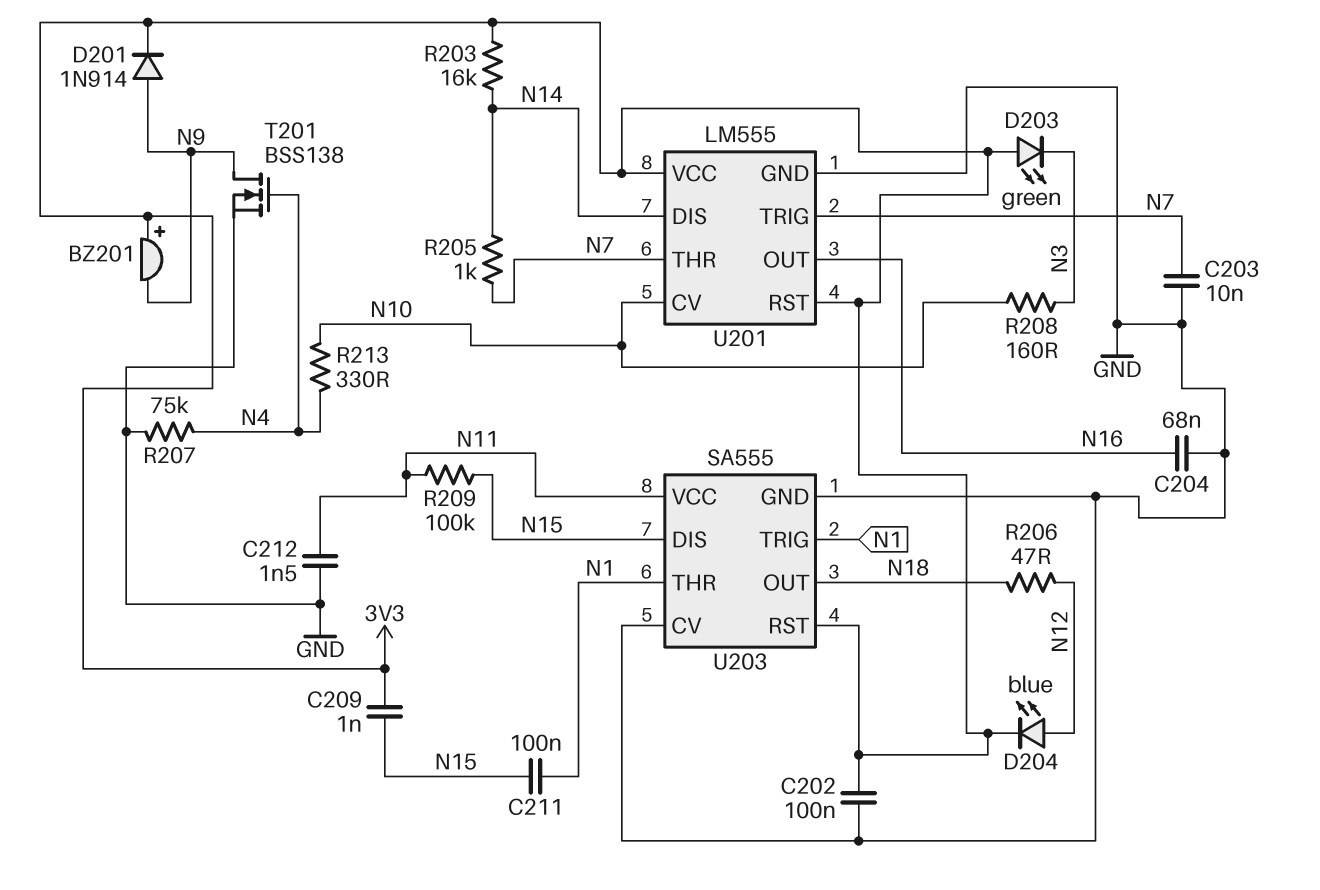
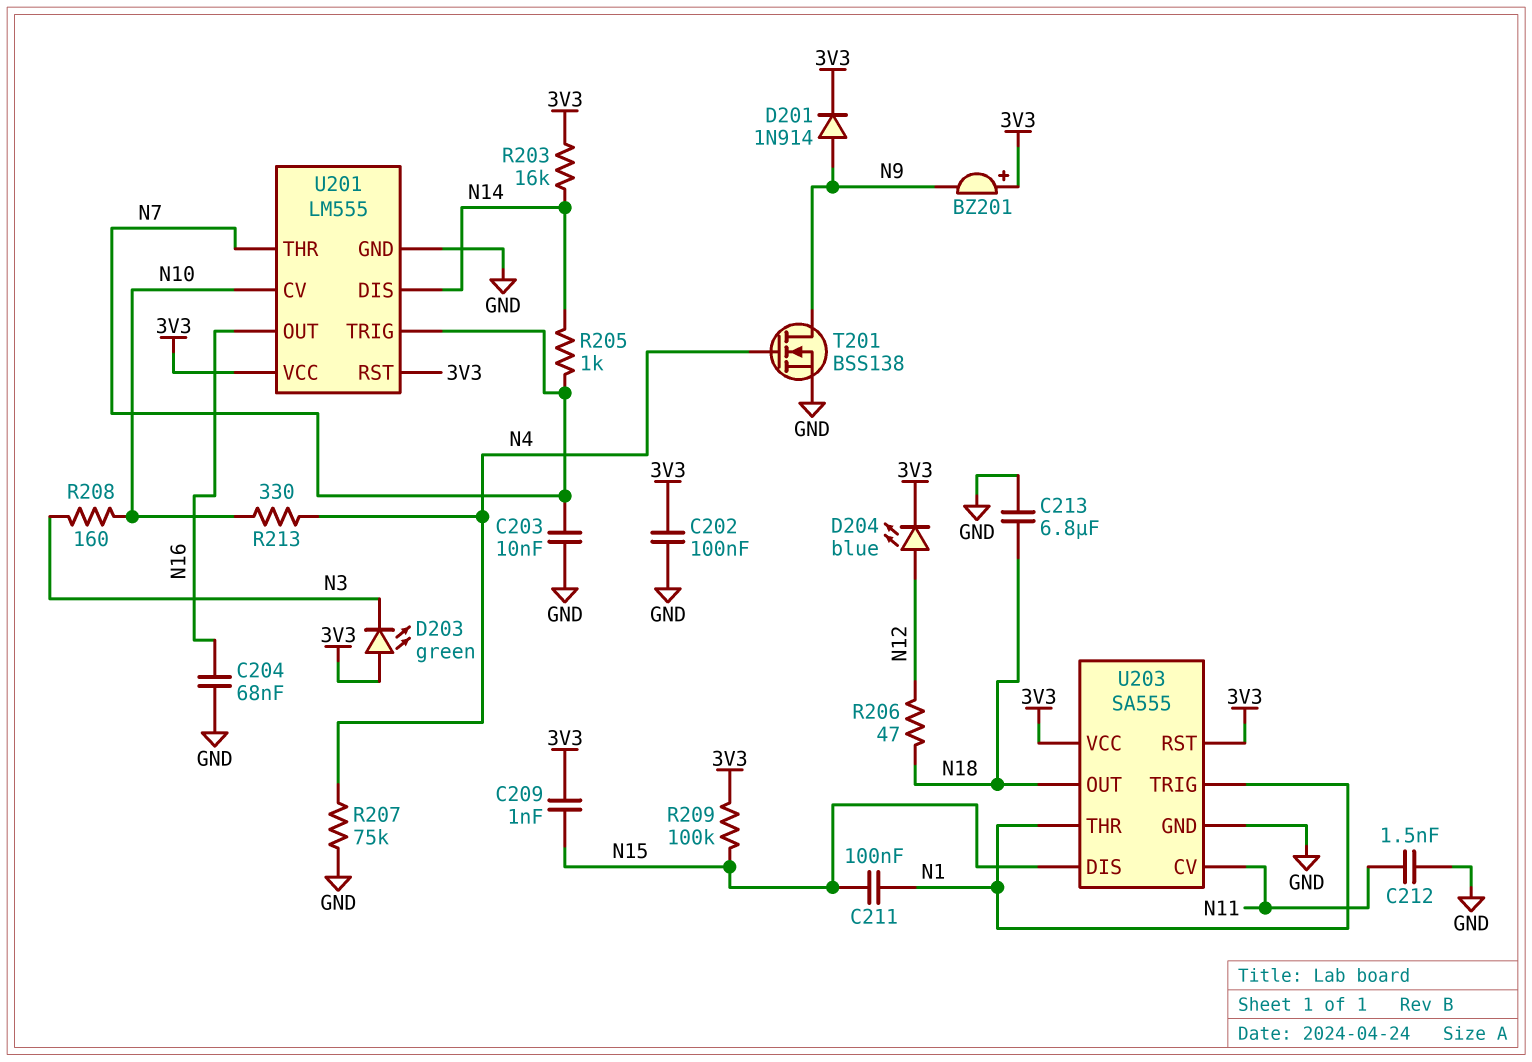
C213: none -> 6.8uF (GND, N18)
R209: 100k (N11, N15) -> 100k (3V3, N15)
U203 pin CV: GND -> N11
U203 pin VCC: N11 -> 3V3

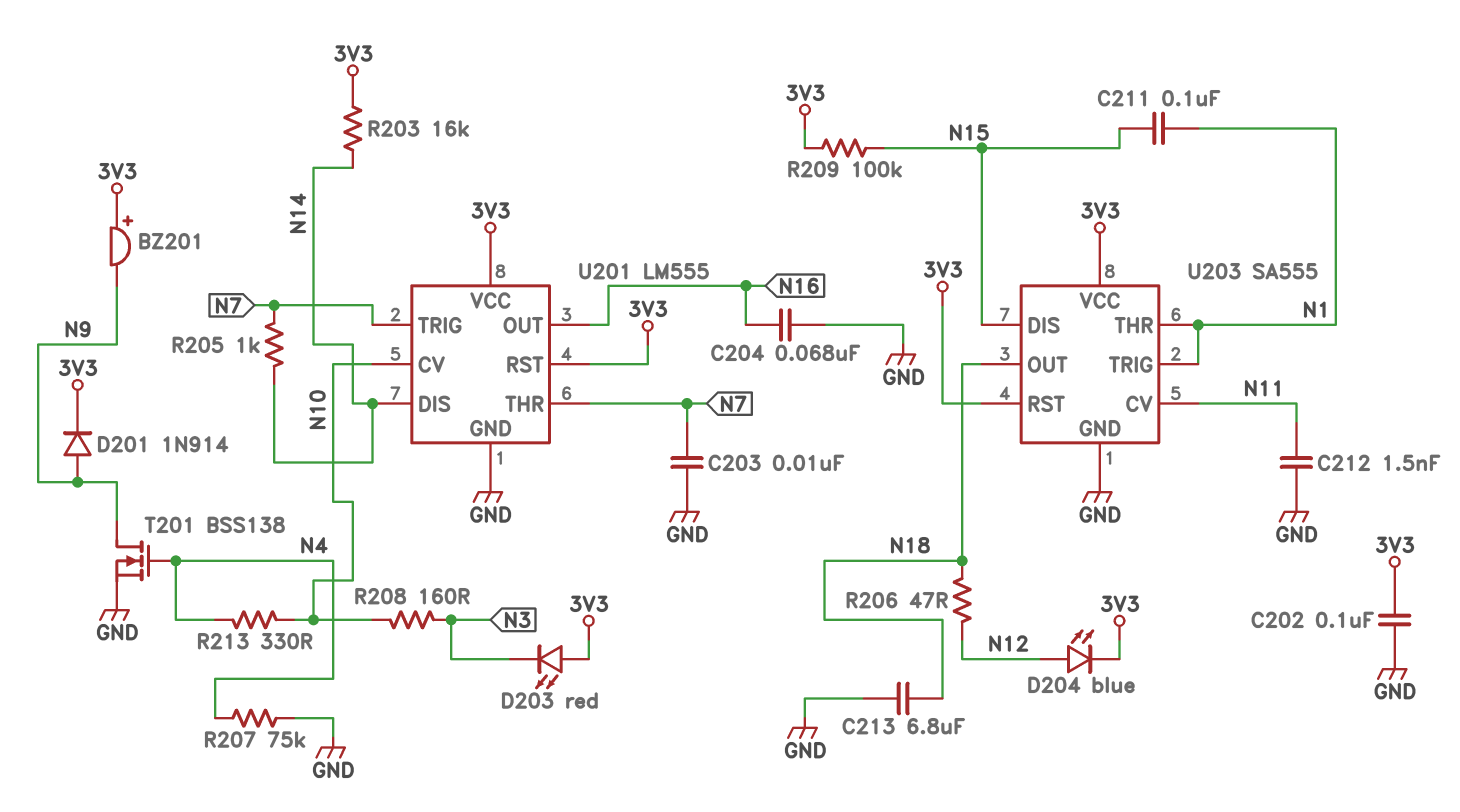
C209: 1nF (3V3, N15) -> none
D203: LED green (A 3V3, K N3) -> LED red (A 3V3, K N3)

